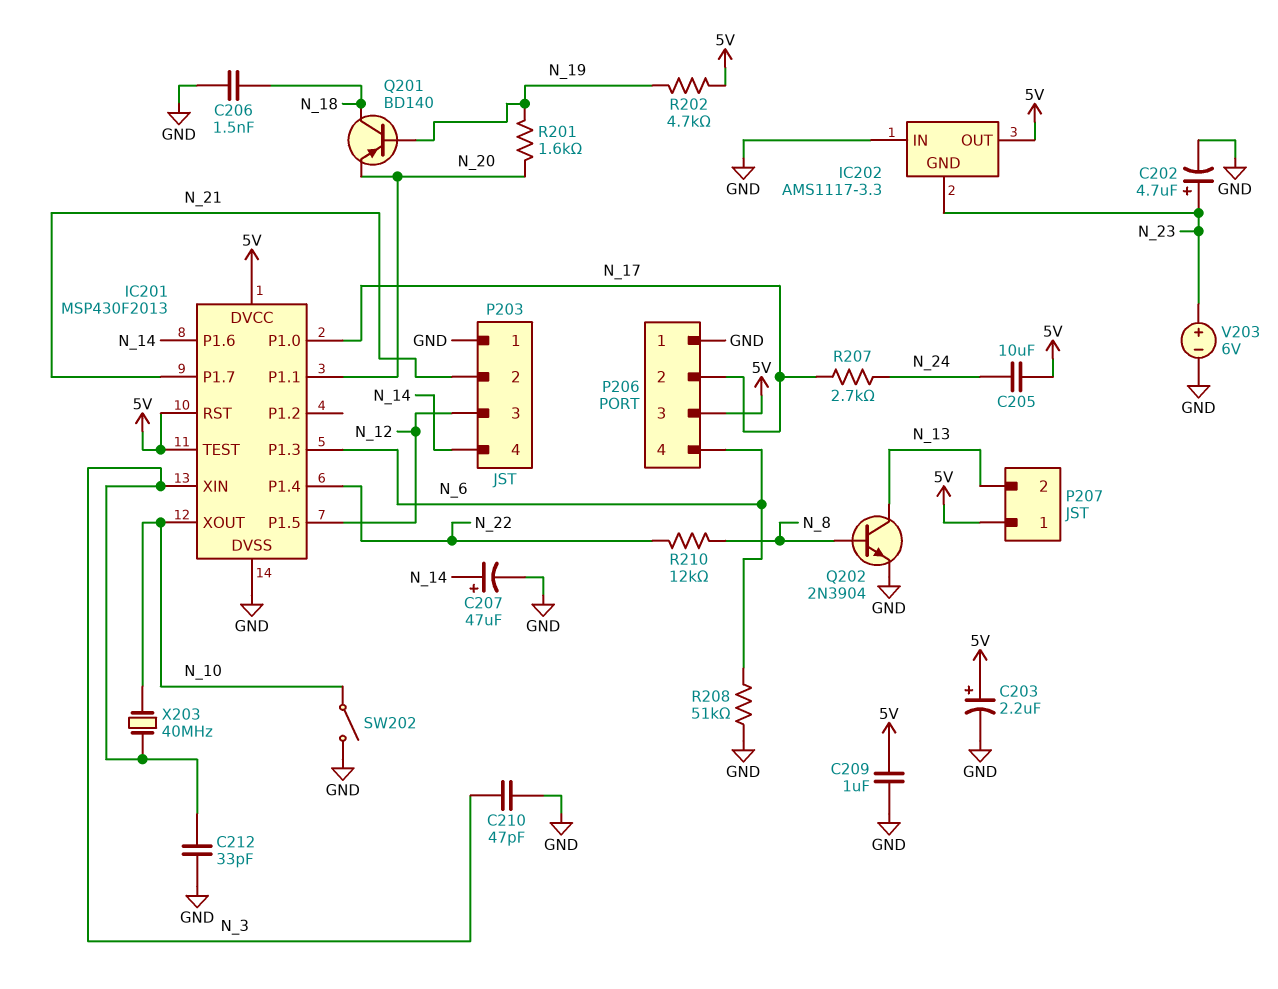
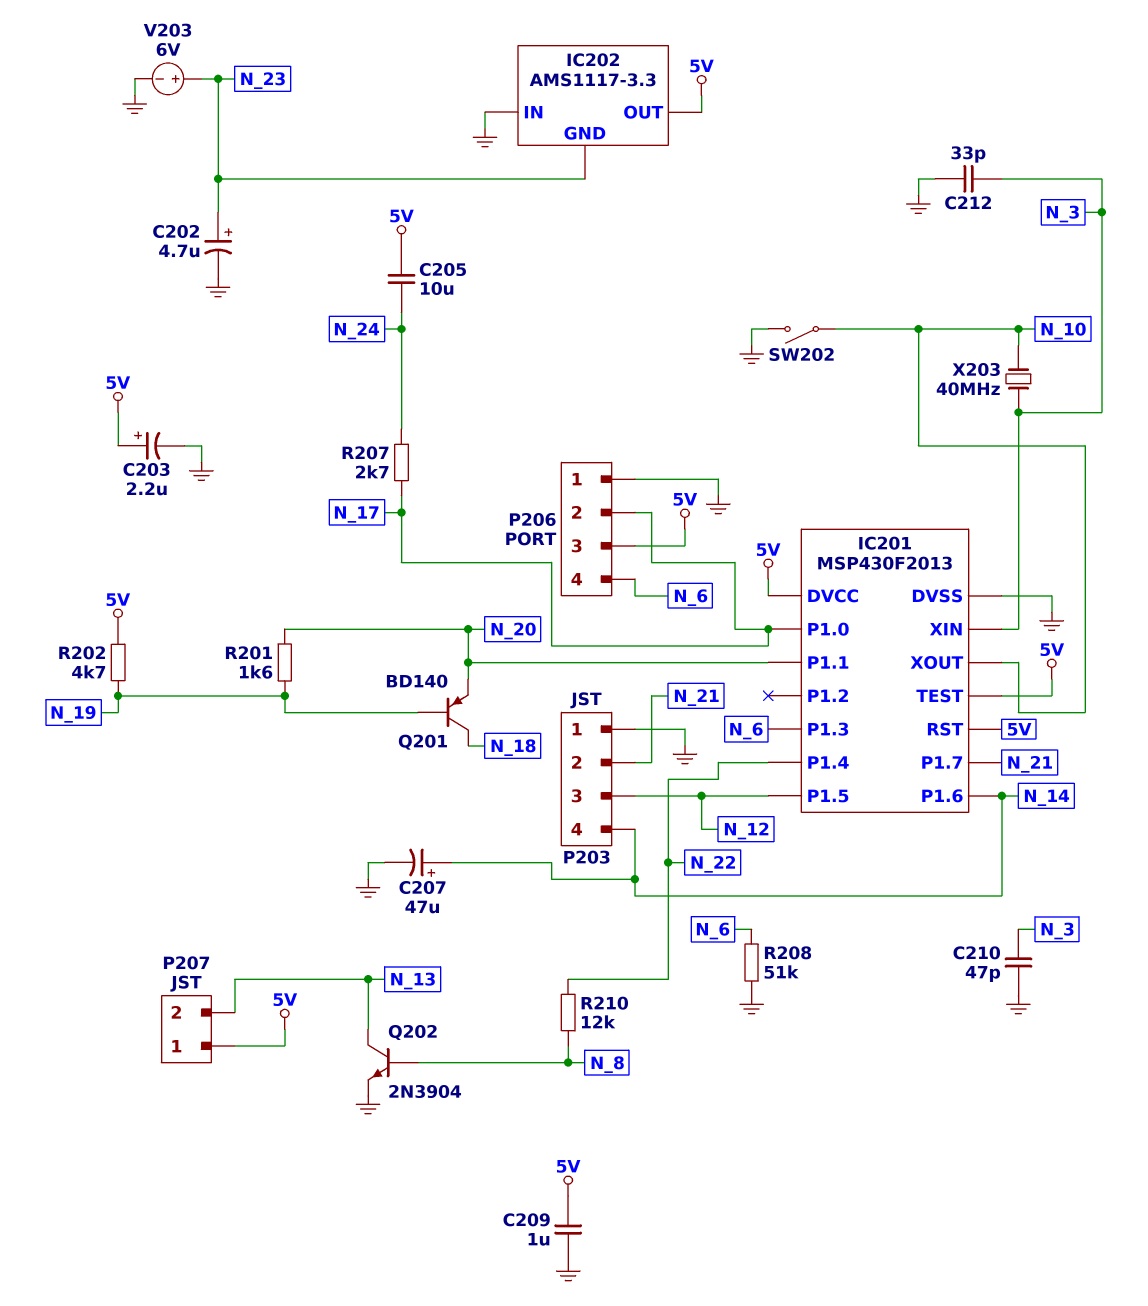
C206: 1.5nF (GND, N_18) -> none

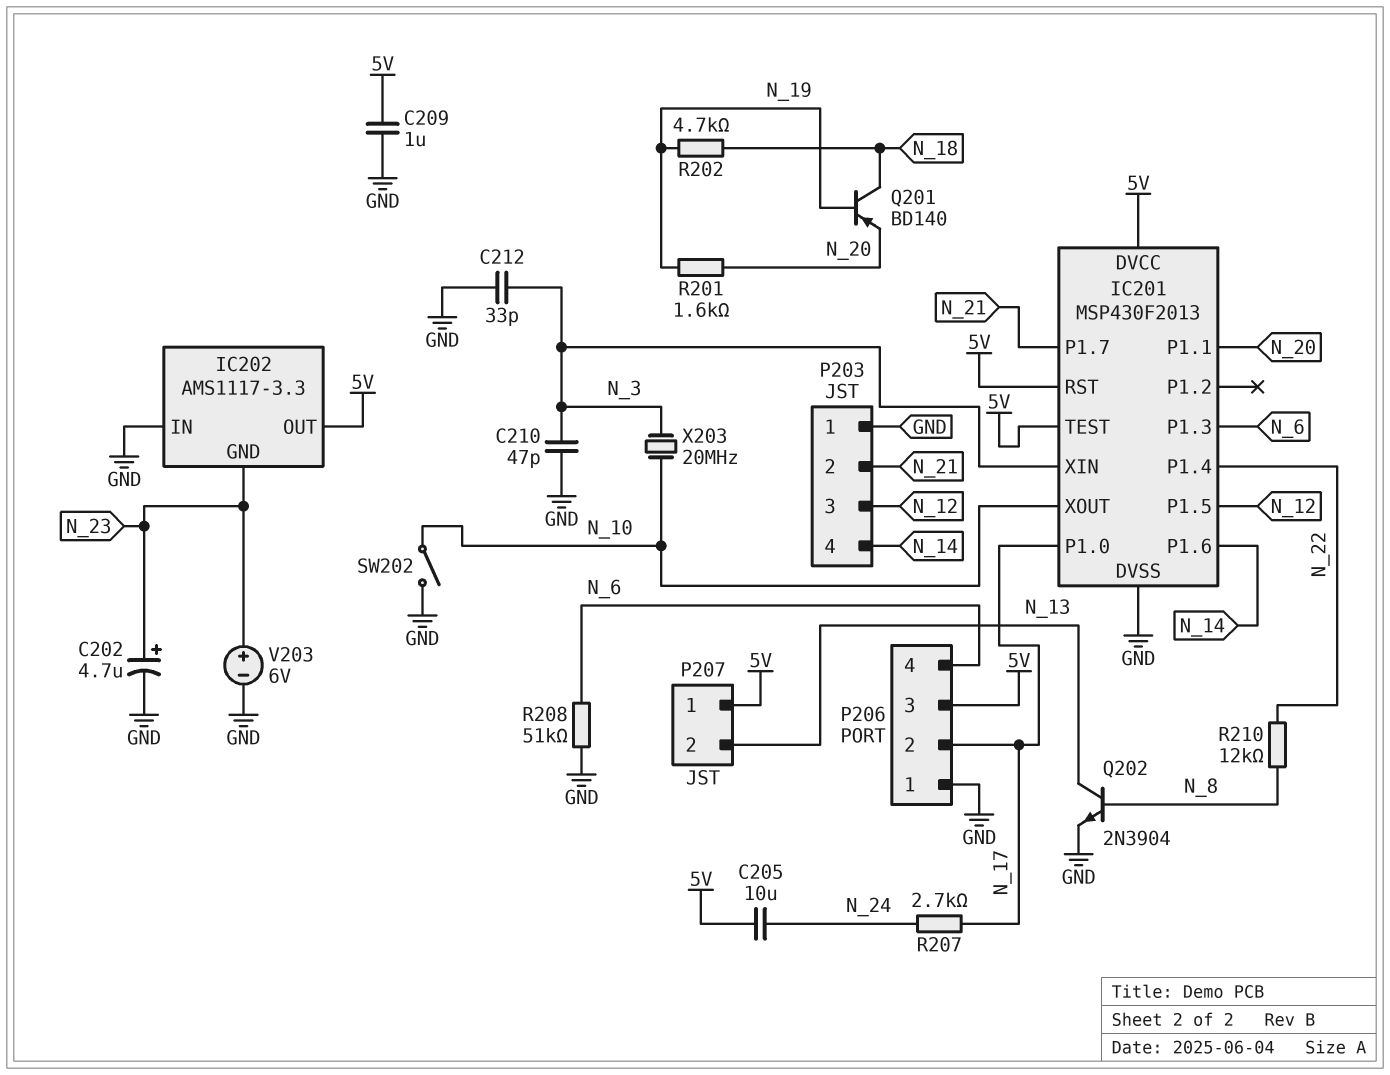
C203: 2.2uF (plus 5V, minus GND) -> none
C207: 47uF (plus N_14, minus GND) -> none
R202: 4.7k (5V, N_19) -> 4.7k (N_18, N_19)
X203: 40MHz (N_3, N_10) -> 20MHz (N_3, N_10)

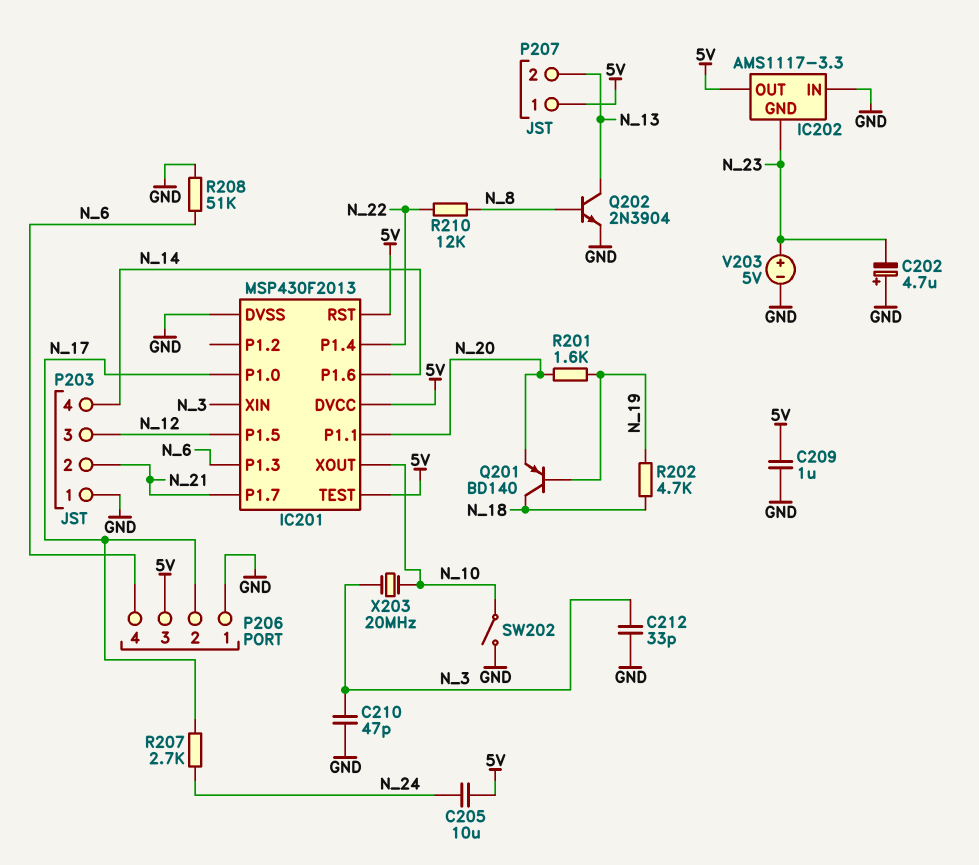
C202: 4.7uF (plus N_23, minus GND) -> 4.7uF (plus GND, minus N_23)
V203: 6V (plus N_23, minus GND) -> 5V (plus N_23, minus GND)

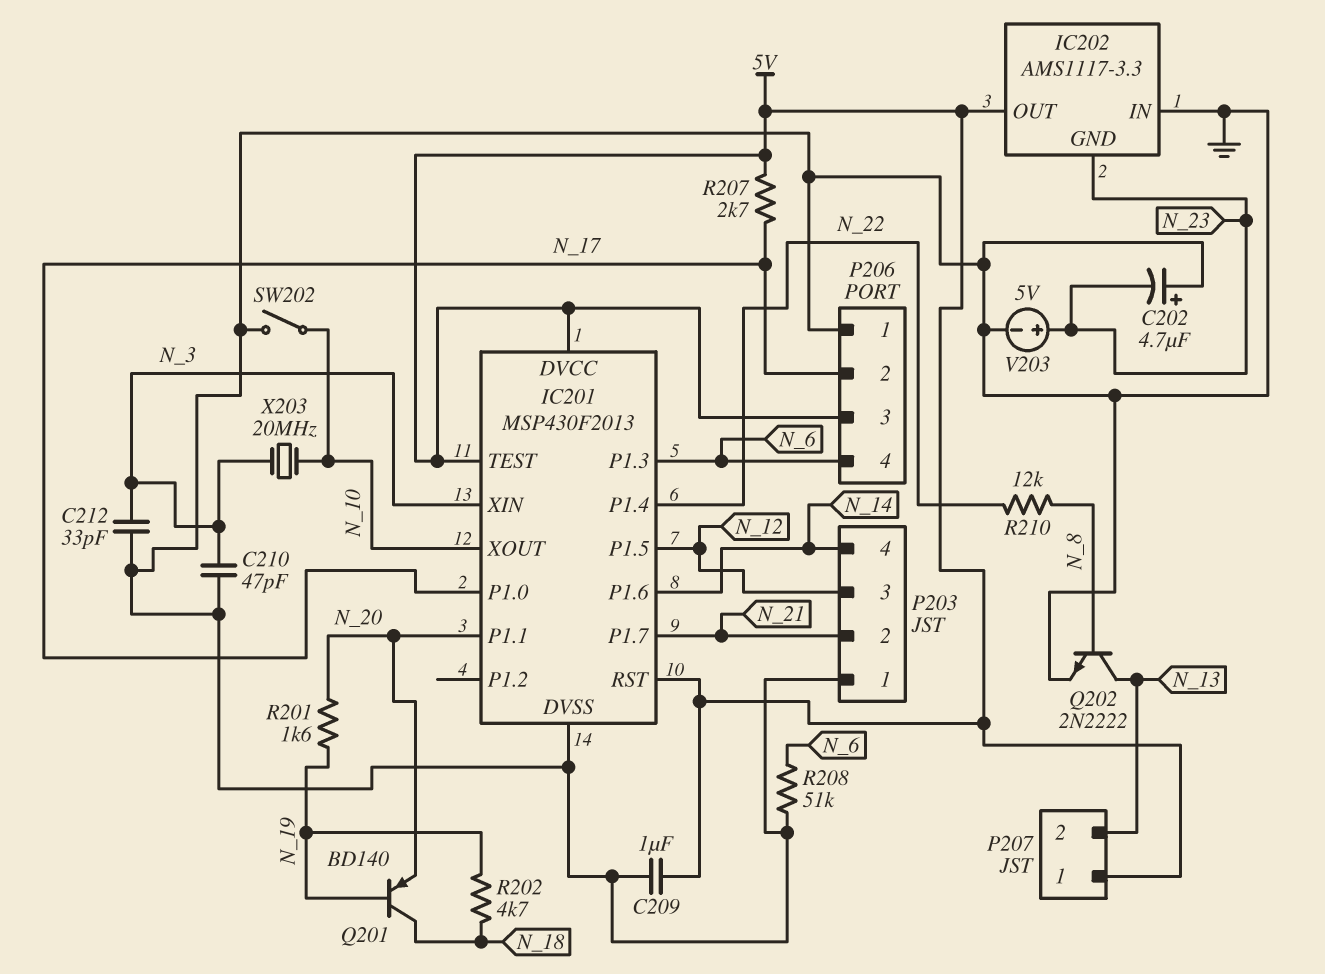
C205: 10uF (5V, N_24) -> none
Q202: NPN 2N3904 (B N_8, C N_13, E GND) -> NPN 2N2222 (B N_8, C N_13, E GND)
R207: 2.7k (N_17, N_24) -> 2.7k (5V, N_17)

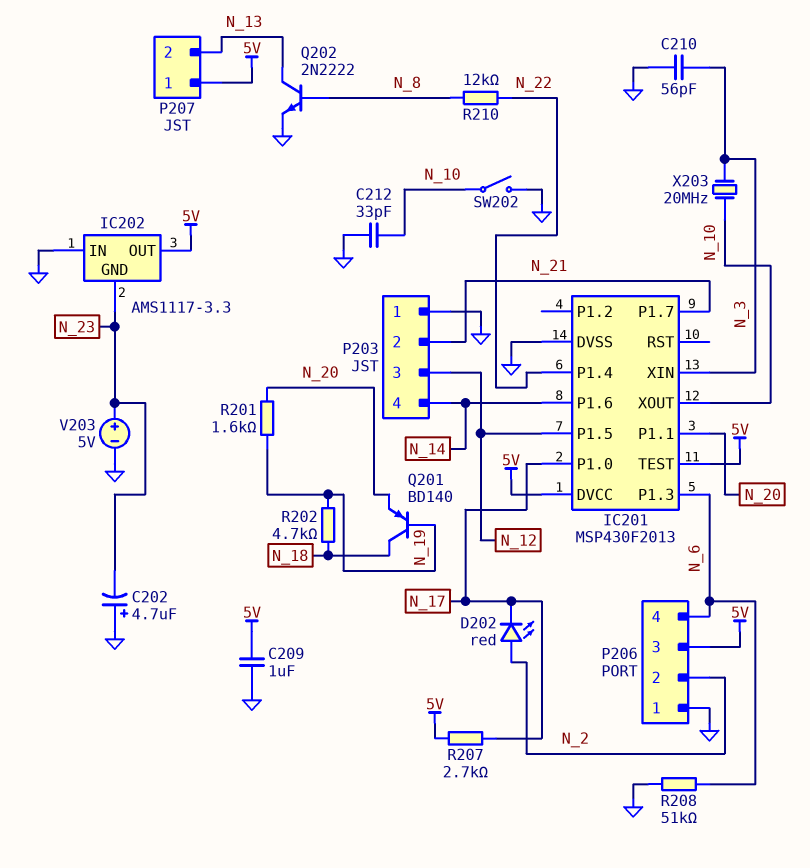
C210: 47pF (GND, N_3) -> 56pF (GND, N_3)
C212: 33pF (GND, N_3) -> 33pF (GND, N_10)
D202: none -> LED red (A N_2, K N_17)
IC201 pin RST: 5V -> none
P206 pin 2: N_17 -> N_2

